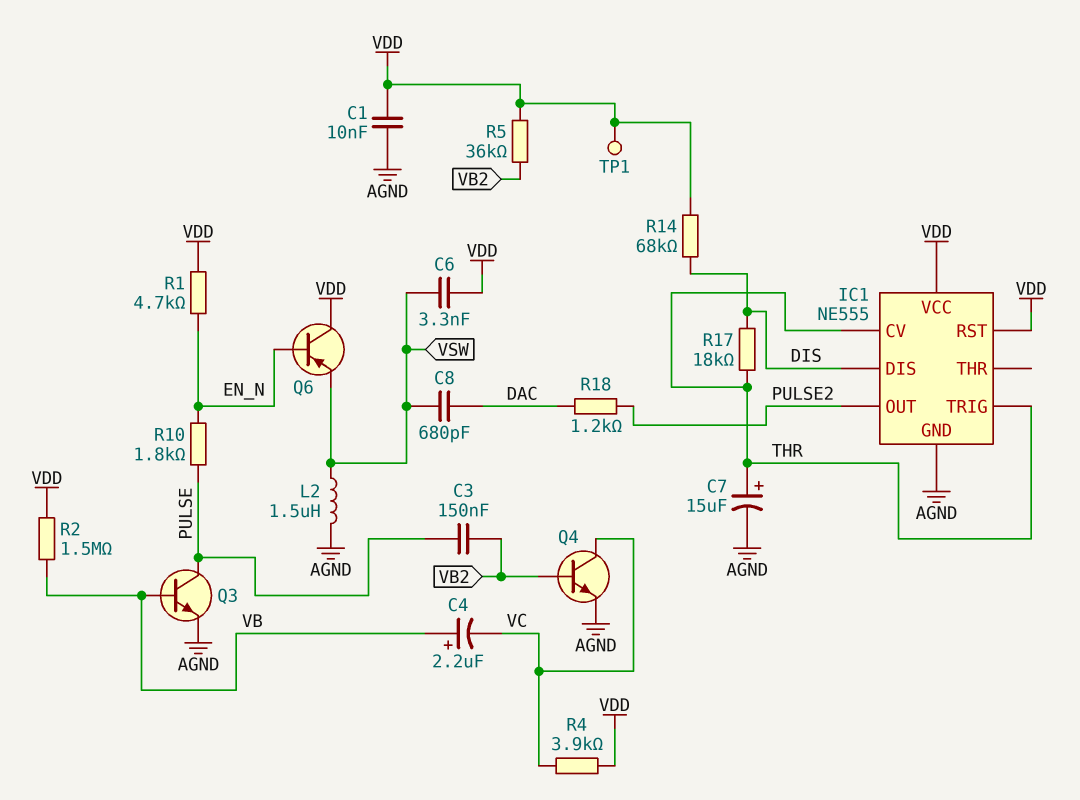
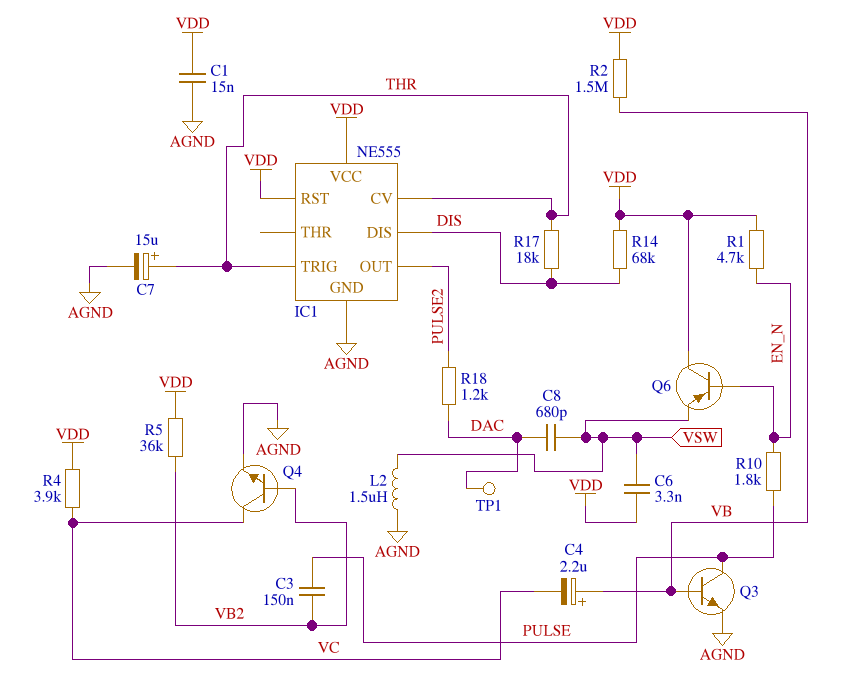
C1: 10nF (AGND, VDD) -> 15nF (AGND, VDD)
TP1: test point (VDD) -> test point (DAC)

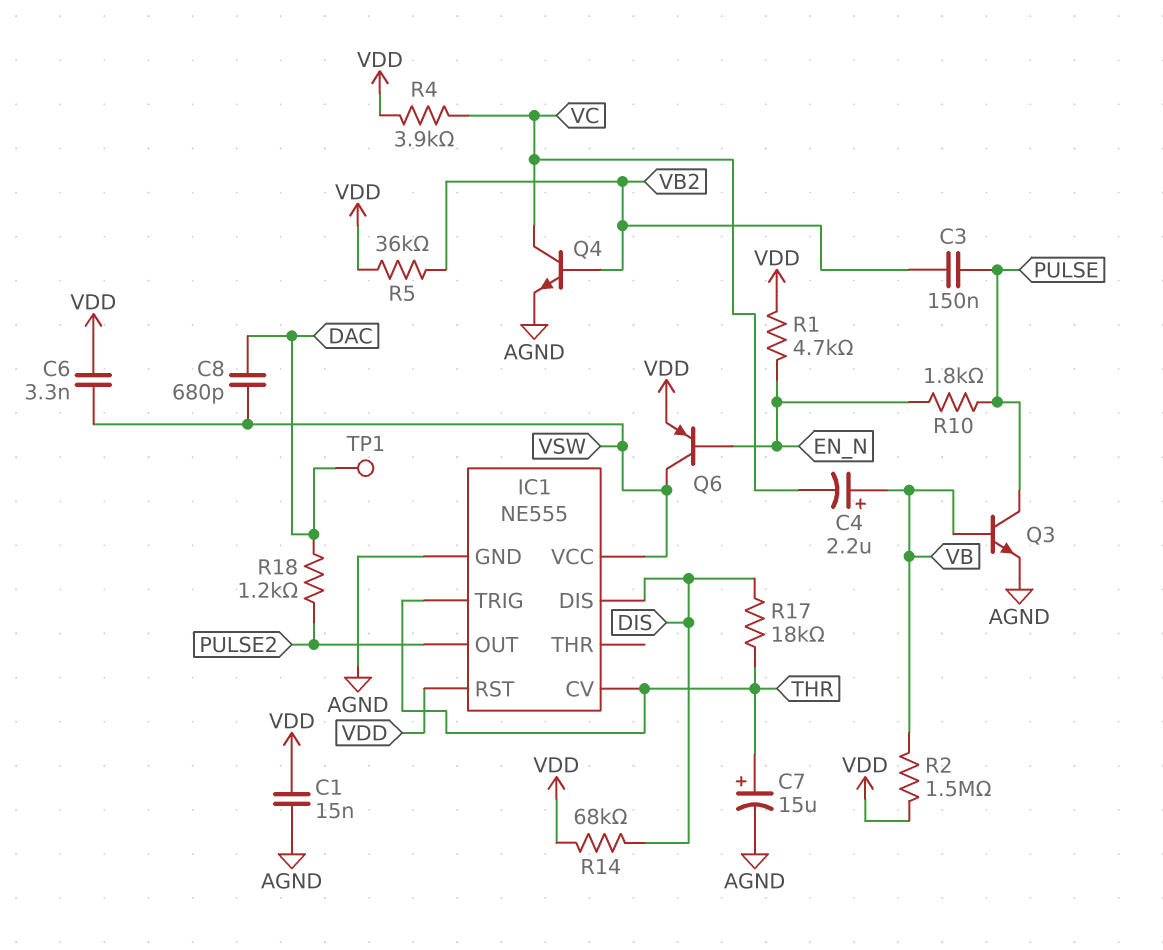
IC1 pin VCC: VDD -> VSW
L2: 1.5uH (AGND, VSW) -> none
Q6: PNP (B EN_N, C VDD, E VSW) -> PNP (B EN_N, C VSW, E VDD)

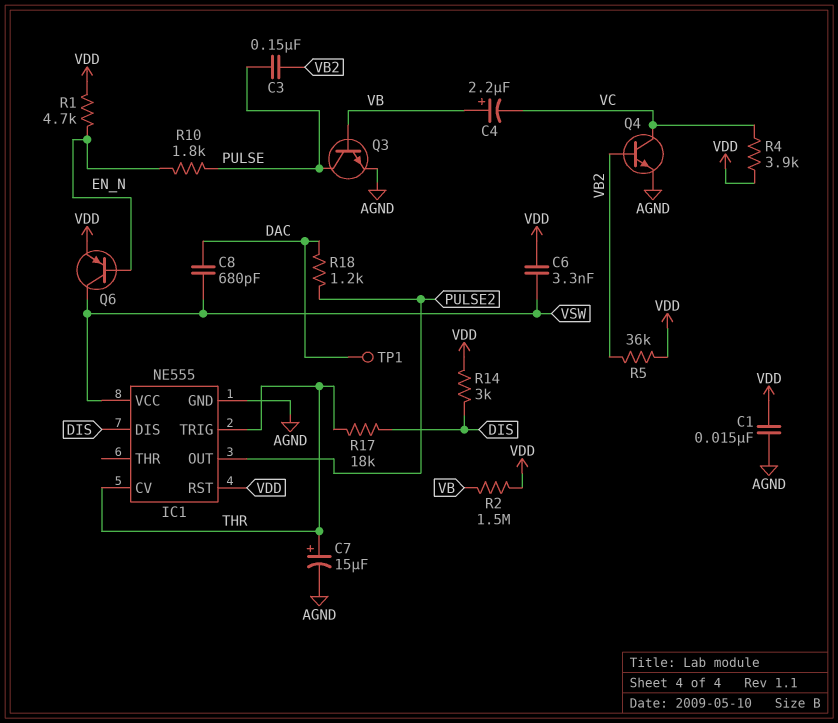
R14: 68k (DIS, VDD) -> 3k (DIS, VDD)

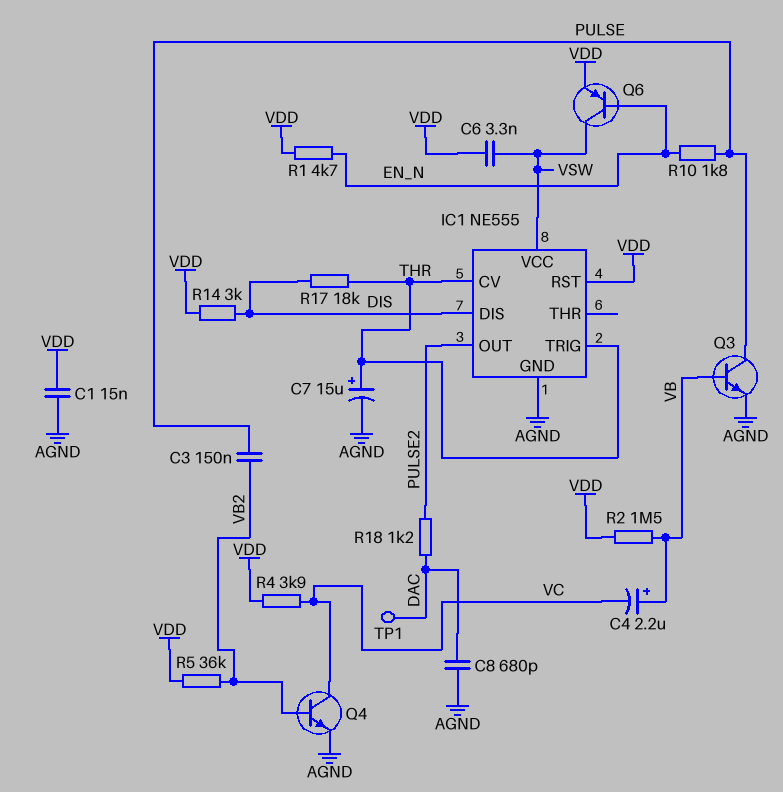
C8: 680pF (DAC, VSW) -> 680pF (AGND, DAC)

